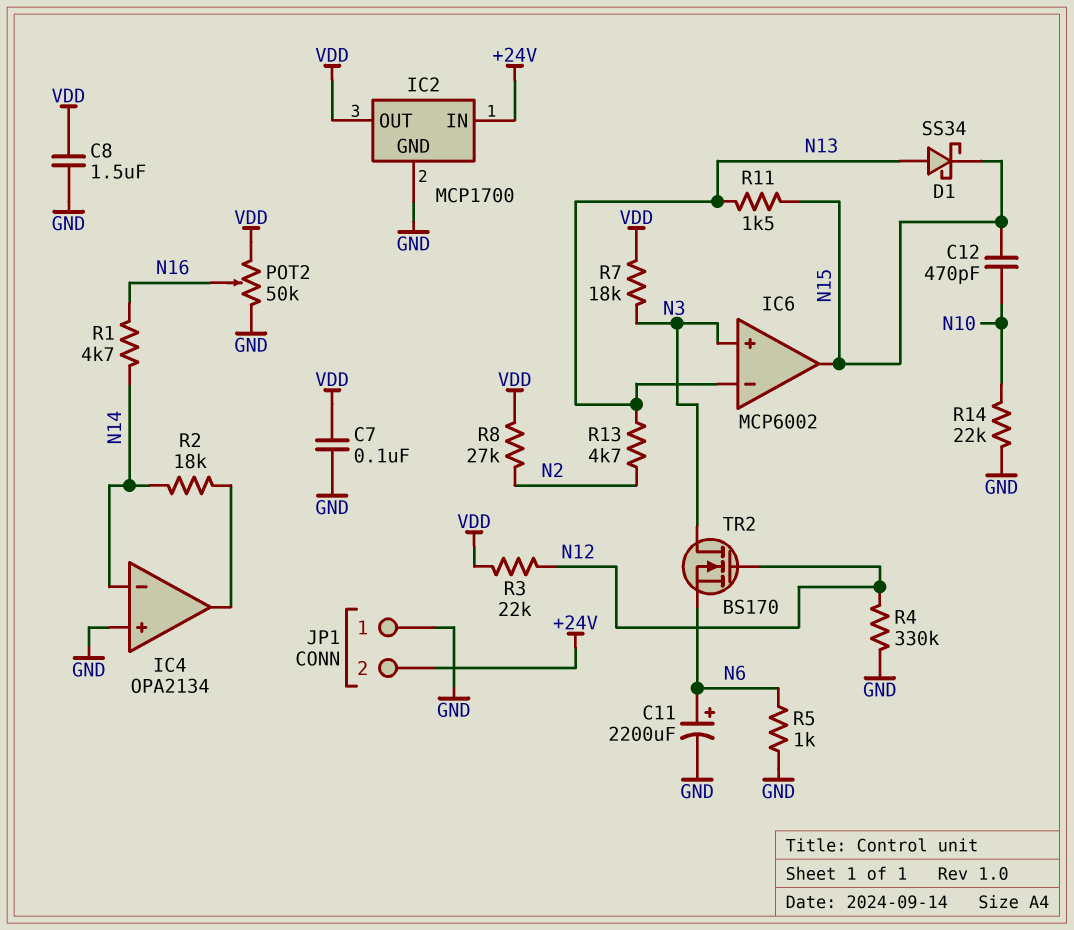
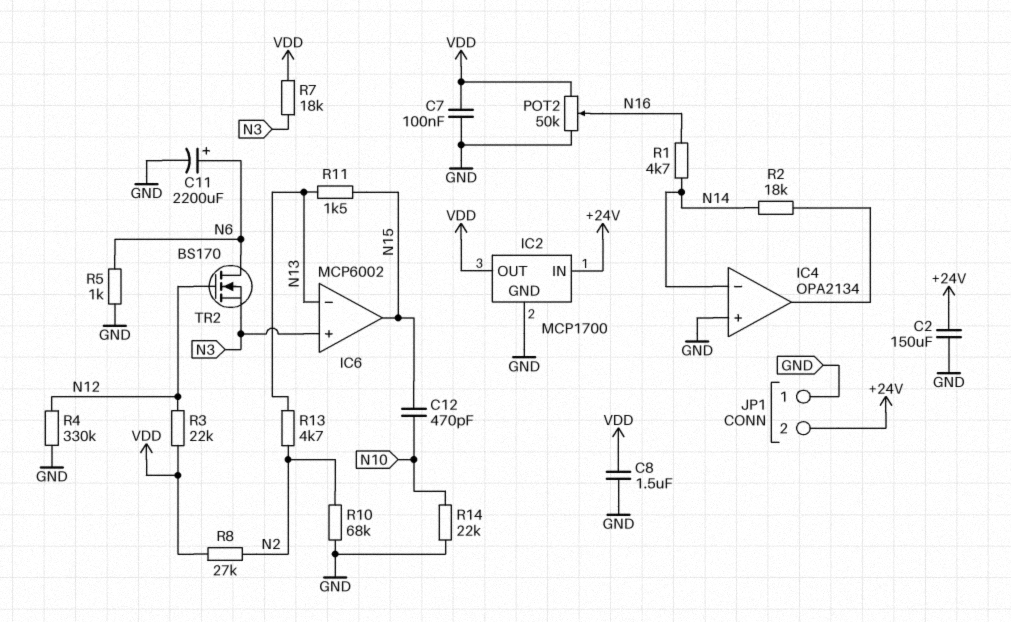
C2: none -> 150uF (+24V, GND)
D1: schottky SS34 (A N13, K N15) -> none
R10: none -> 68k (GND, N2)
TR2: NMOS BS170 (G N12, D N3, S N6) -> NMOS BS170 (G N12, D N6, S N3)

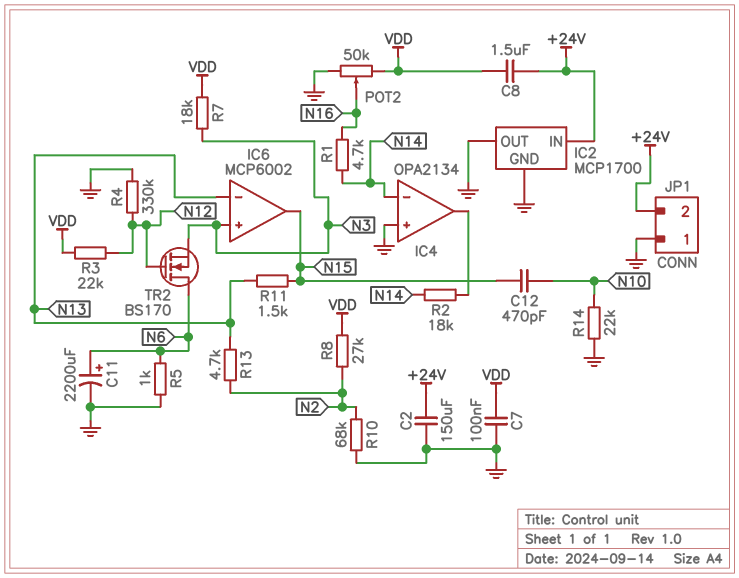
C8: 1.5uF (GND, VDD) -> 1.5uF (+24V, VDD)
IC2 pin OUT: VDD -> GND

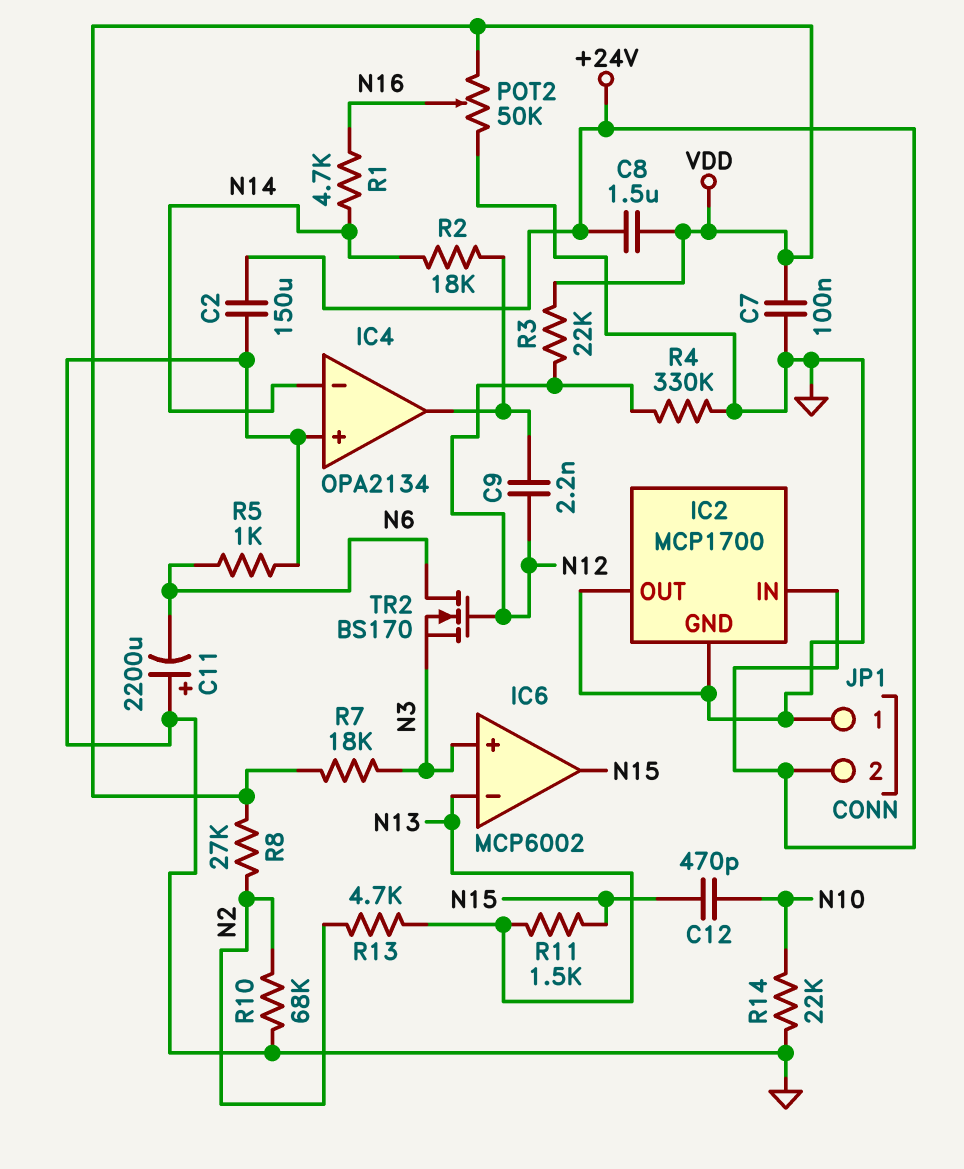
C9: none -> 2.2nF (IC4/out, N12)
C11: 2200uF (plus N6, minus GND) -> 2200uF (plus GND, minus N6)

